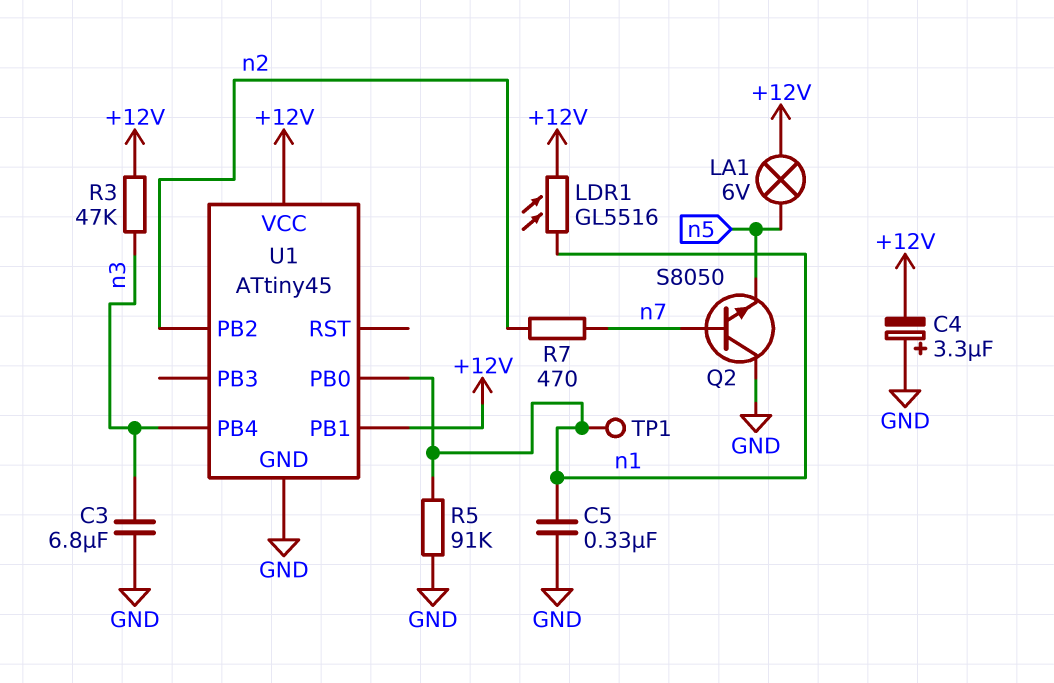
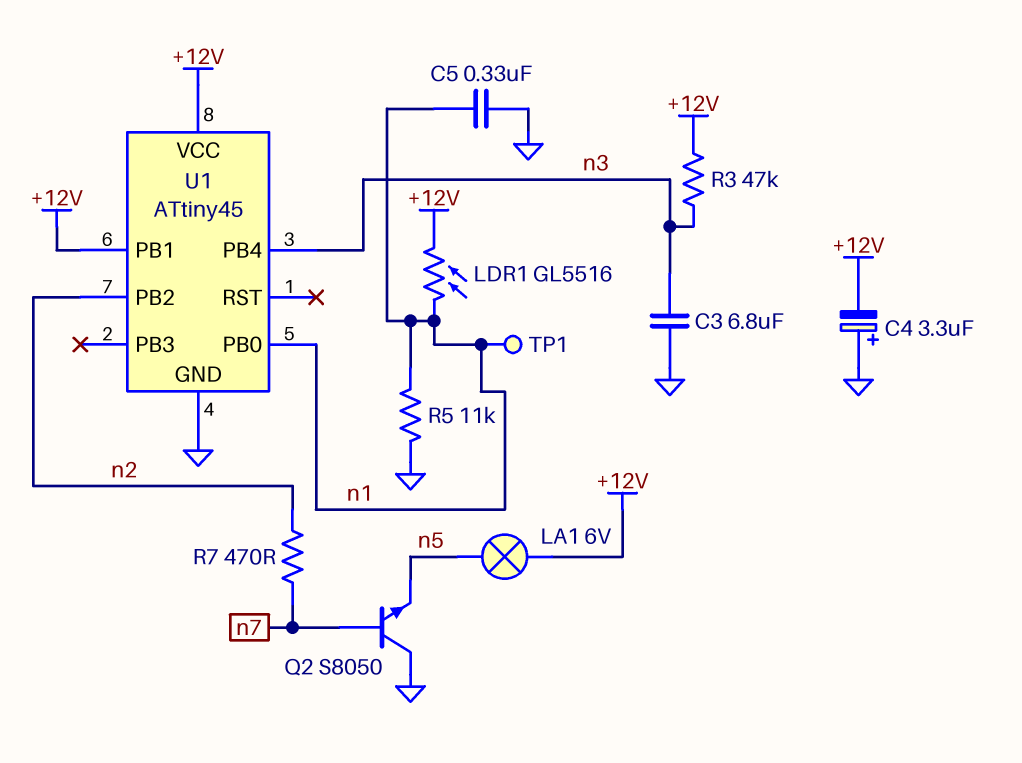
R5: 91k (GND, n1) -> 11k (GND, n1)

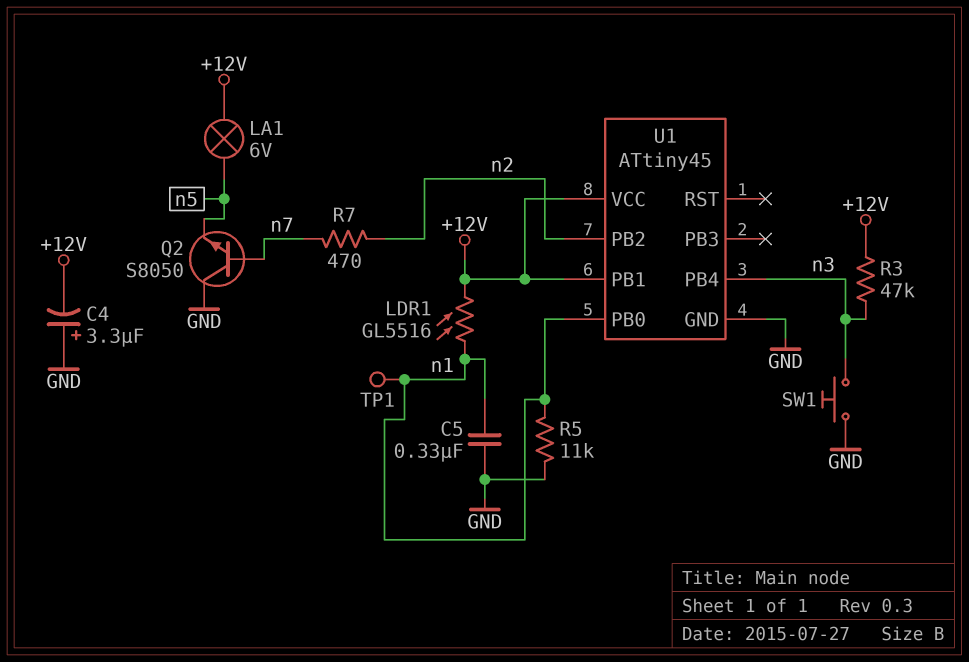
C3: 6.8uF (GND, n3) -> none
SW1: none -> button (GND, n3)

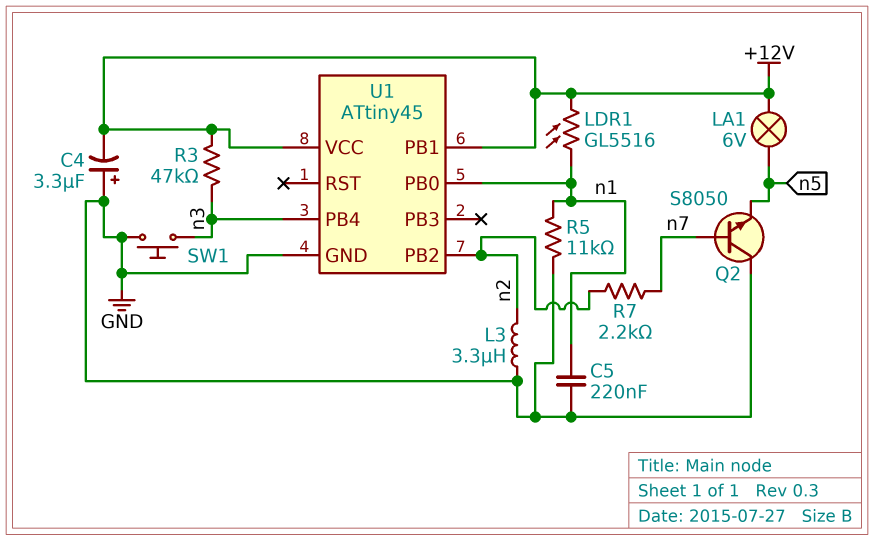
C5: 330nF (GND, n1) -> 220nF (GND, n1)
L3: none -> 3.3uH (GND, n2)
R7: 470 (n2, n7) -> 2.2k (n2, n7)
TP1: test point (n1) -> none

